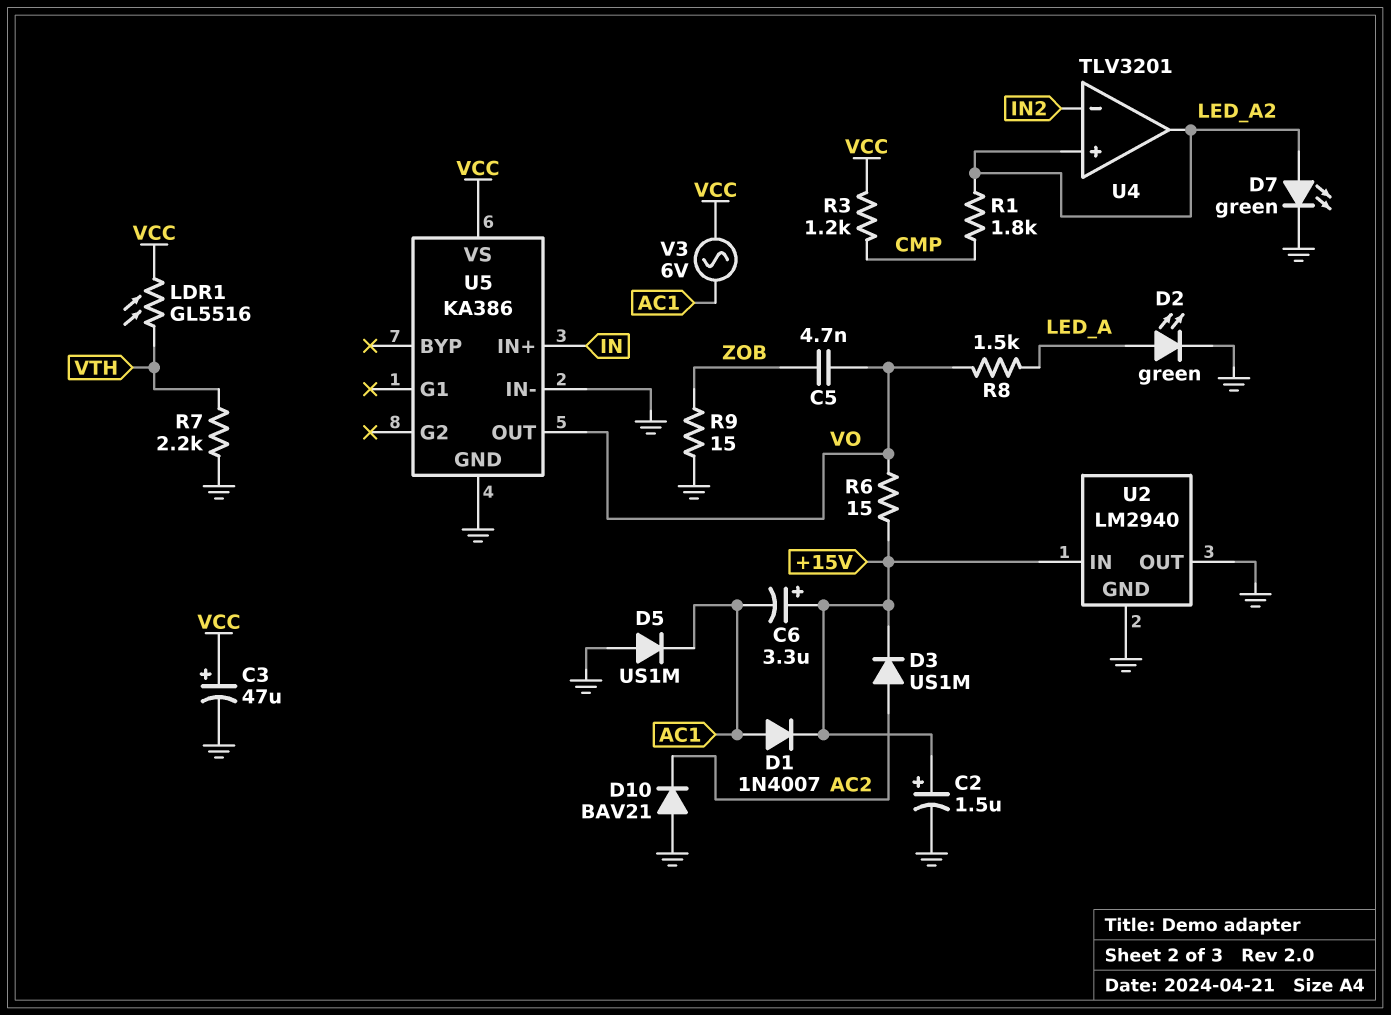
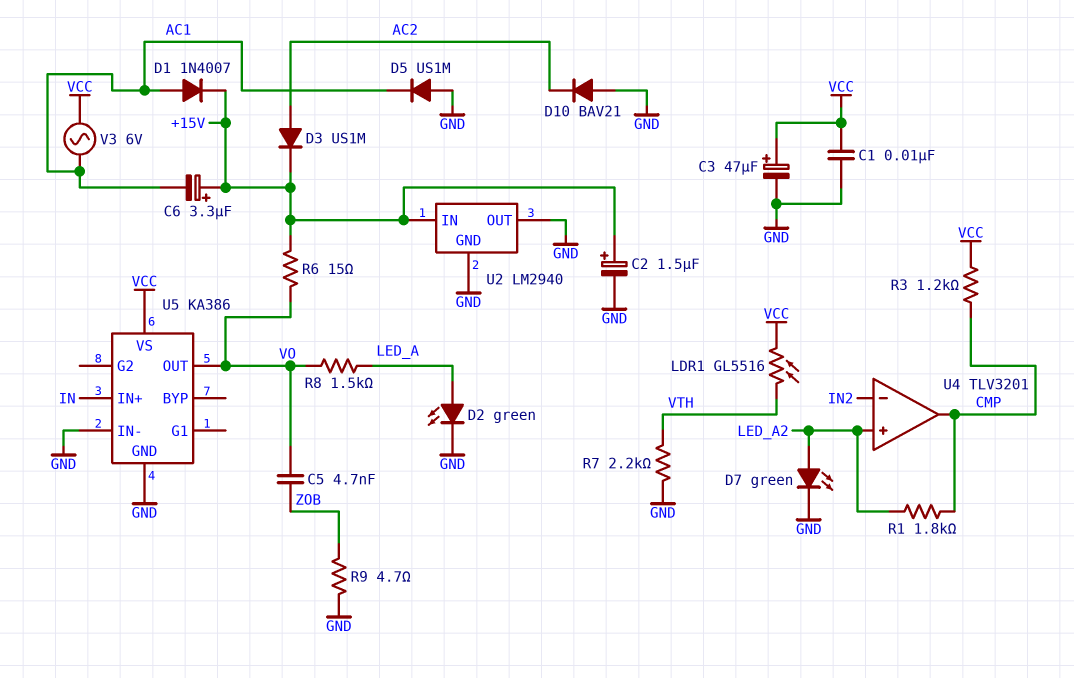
C1: none -> 10nF (GND, VCC)
R9: 15 (GND, ZOB) -> 4.7 (GND, ZOB)
U4 pin out: LED_A2 -> CMP

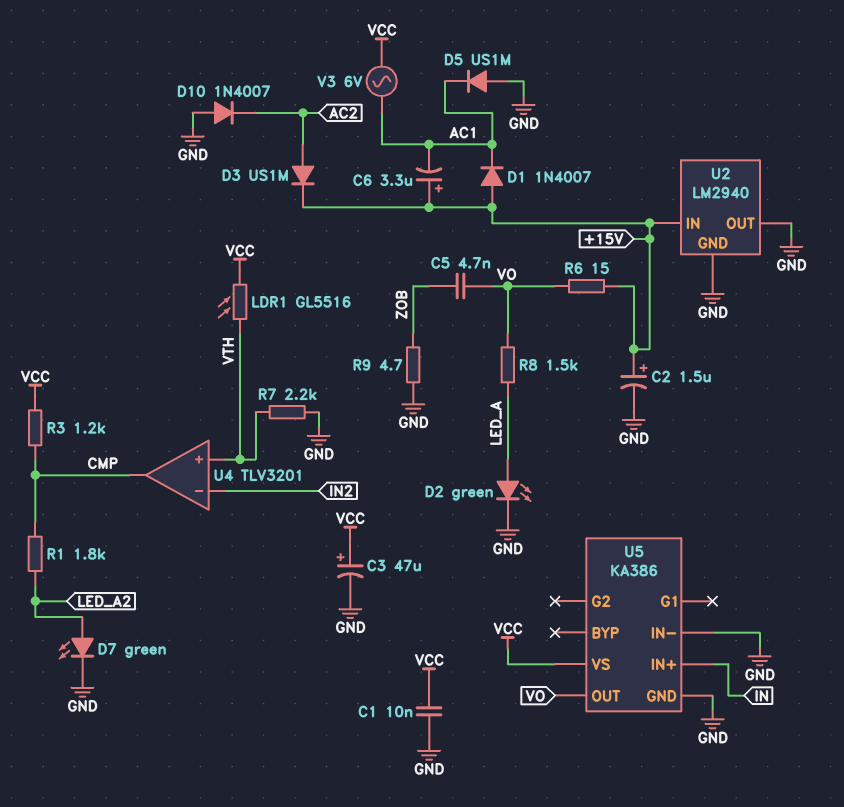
D1: diode 1N4007 (A AC1, K +15V) -> diode 1N4007 (A +15V, K AC1)
D10: diode BAV21 (A GND, K AC2) -> diode 1N4007 (A GND, K AC2)
U4 pin in+: LED_A2 -> VTH

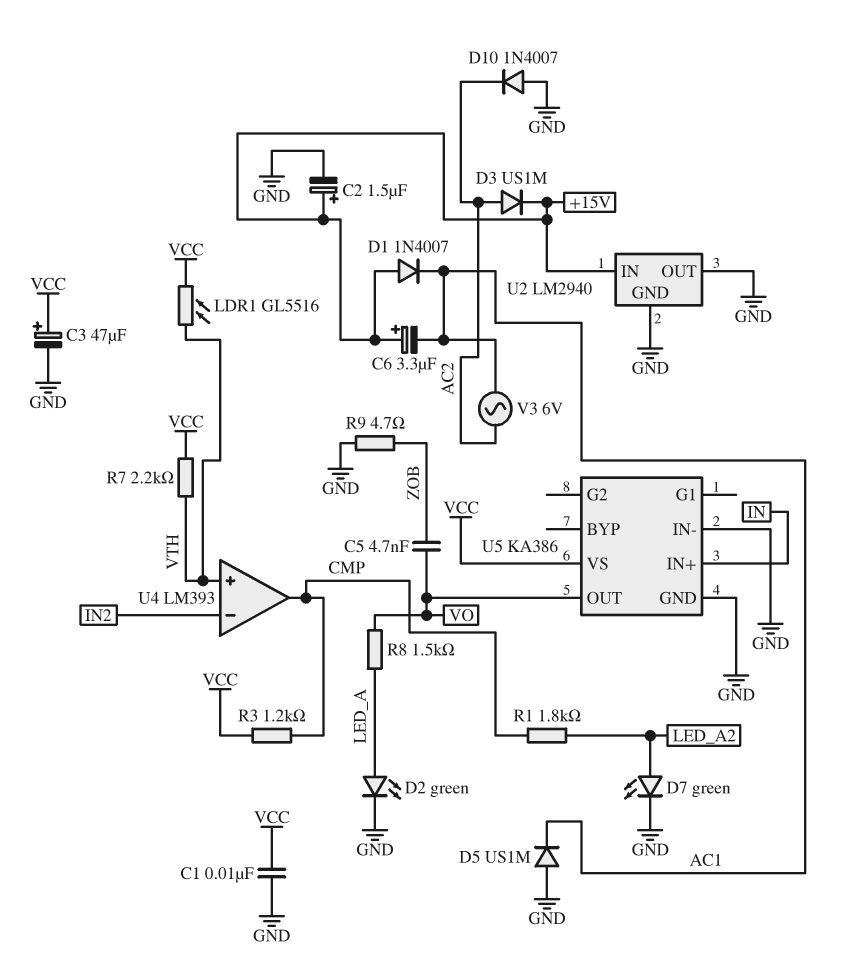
R6: 15 (+15V, VO) -> none
R7: 2.2k (GND, VTH) -> 2.2k (VCC, VTH)
U4: TLV3201 -> LM393
V3: AC 6V (AC1, VCC) -> AC 6V (AC1, AC2)

